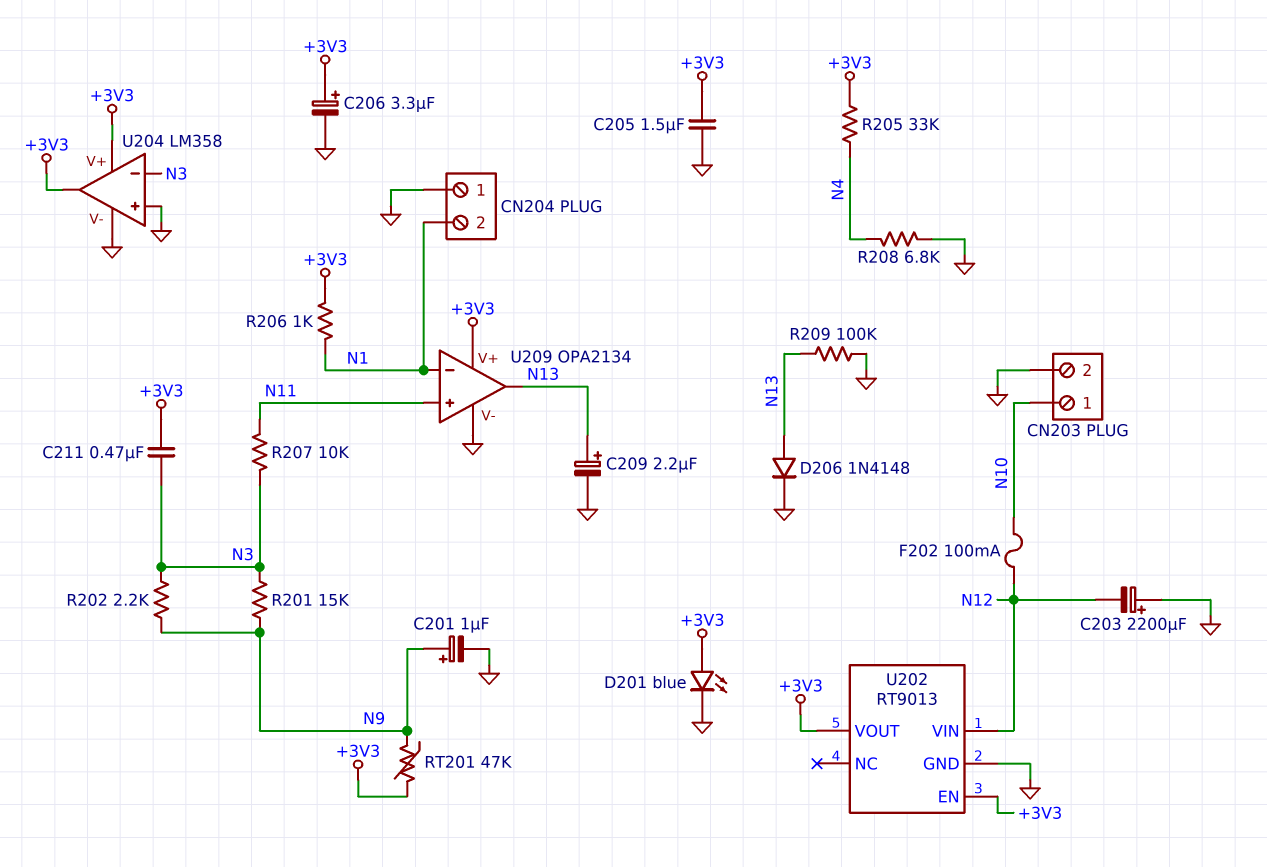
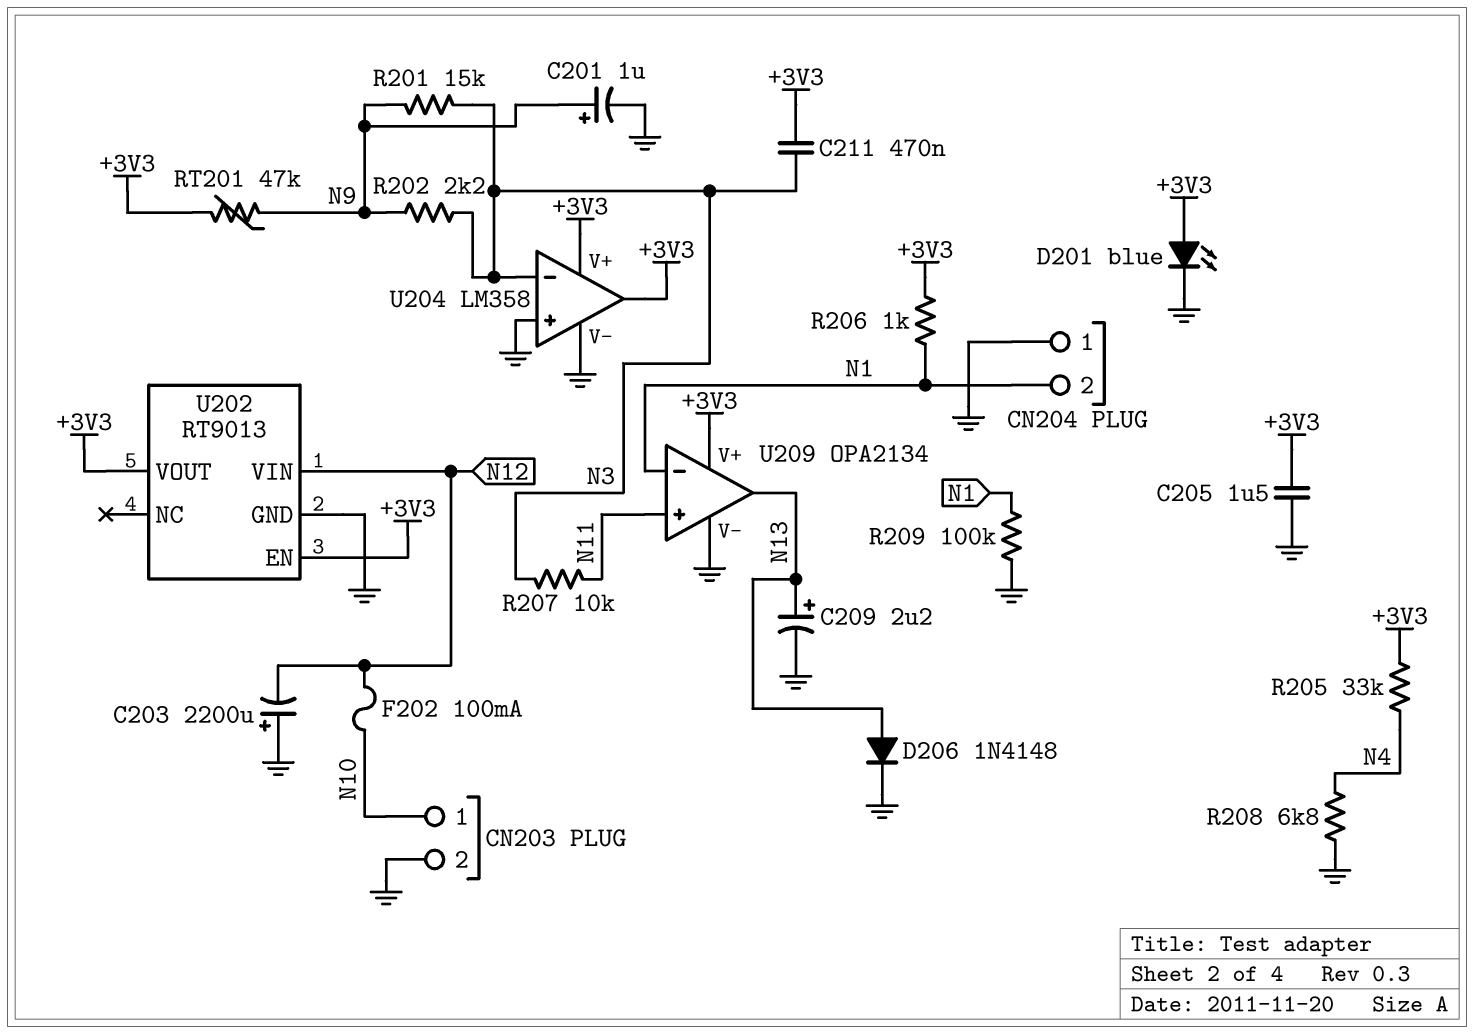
C206: 3.3uF (plus +3V3, minus GND) -> none
R209: 100k (GND, N13) -> 100k (GND, N1)

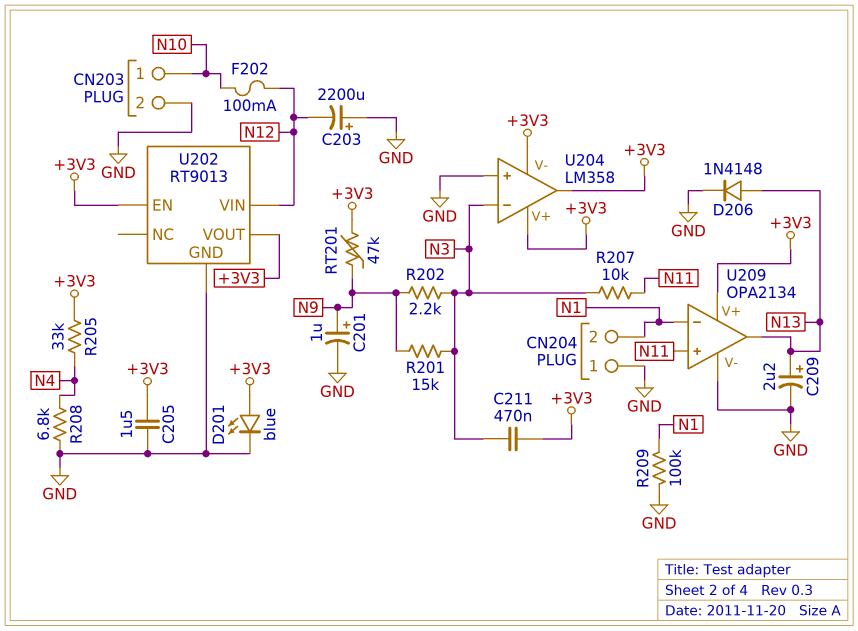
R206: 1k (+3V3, N1) -> none
U204 pin V-: GND -> +3V3

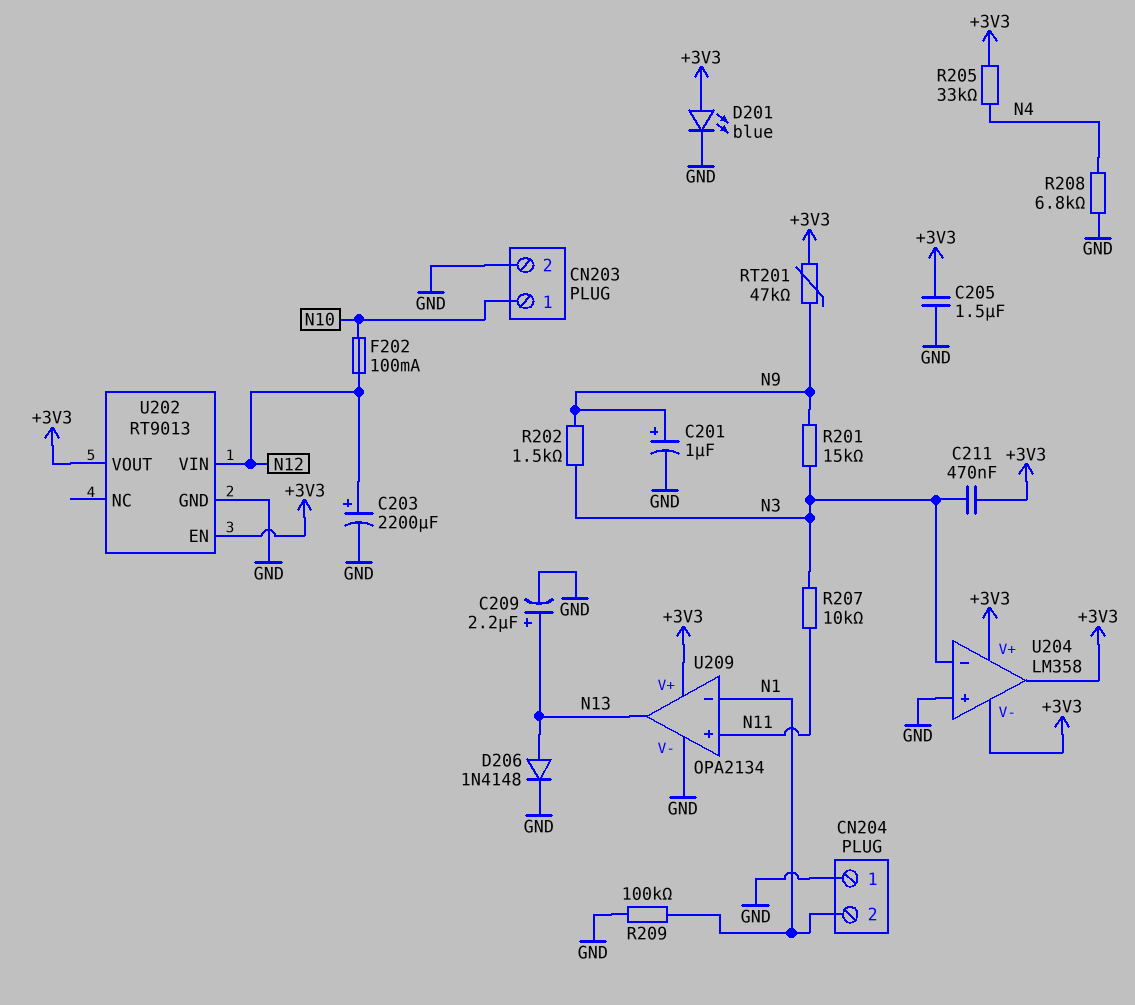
C203: 2200uF (plus GND, minus N12) -> 2200uF (plus N12, minus GND)
R202: 2.2k (N3, N9) -> 1.5k (N3, N9)

